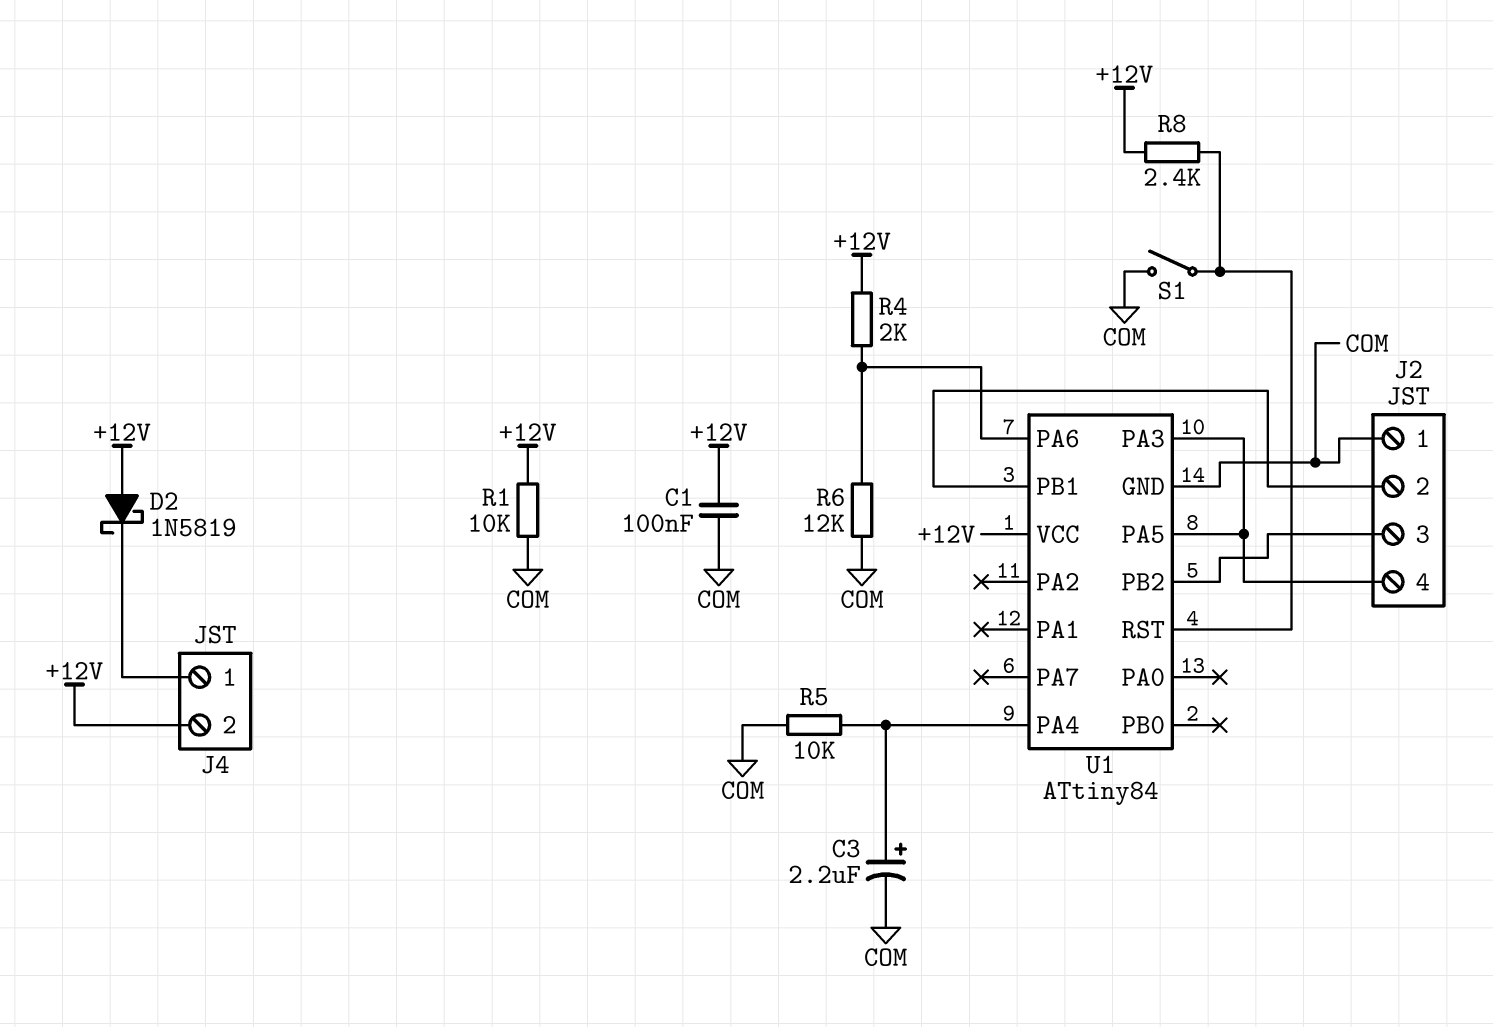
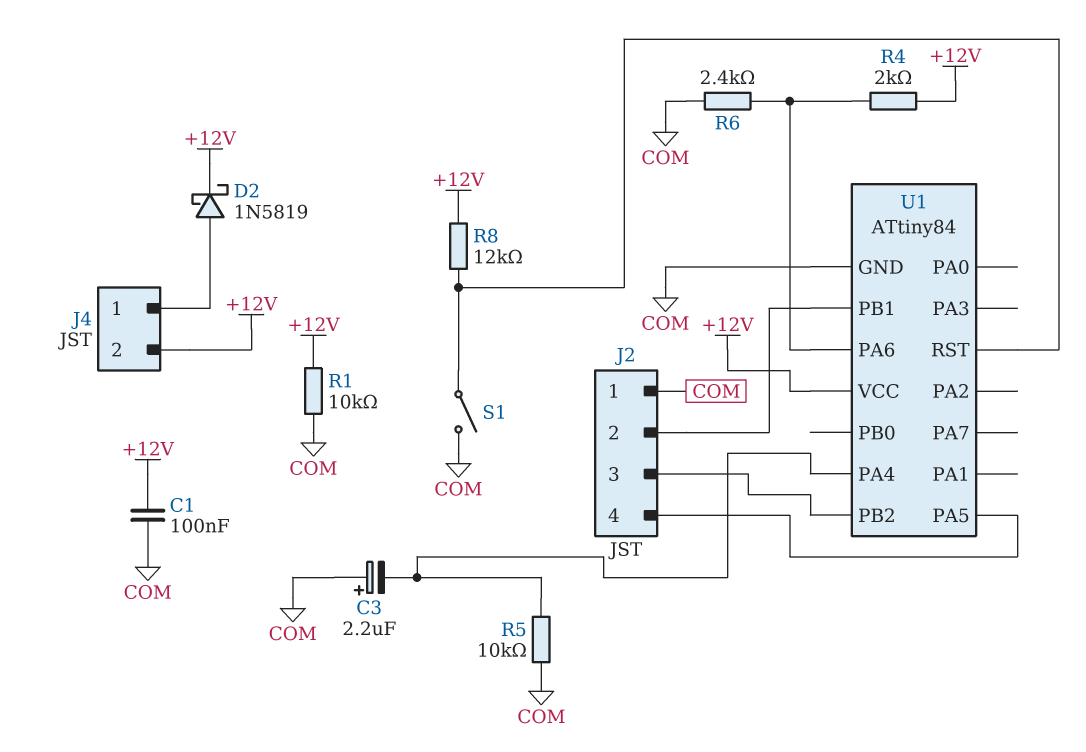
C3: 2.2uF (plus U1/PA4, minus COM) -> 2.2uF (plus COM, minus U1/PA4)
D2: schottky 1N5819 (A +12V, K J4/1) -> schottky 1N5819 (A J4/1, K +12V)
R6: 12k (COM, U1/PA6) -> 2.4k (COM, U1/PA6)
R8: 2.4k (+12V, U1/RST) -> 12k (+12V, U1/RST)
U1 pin PA3: J2/4 -> none

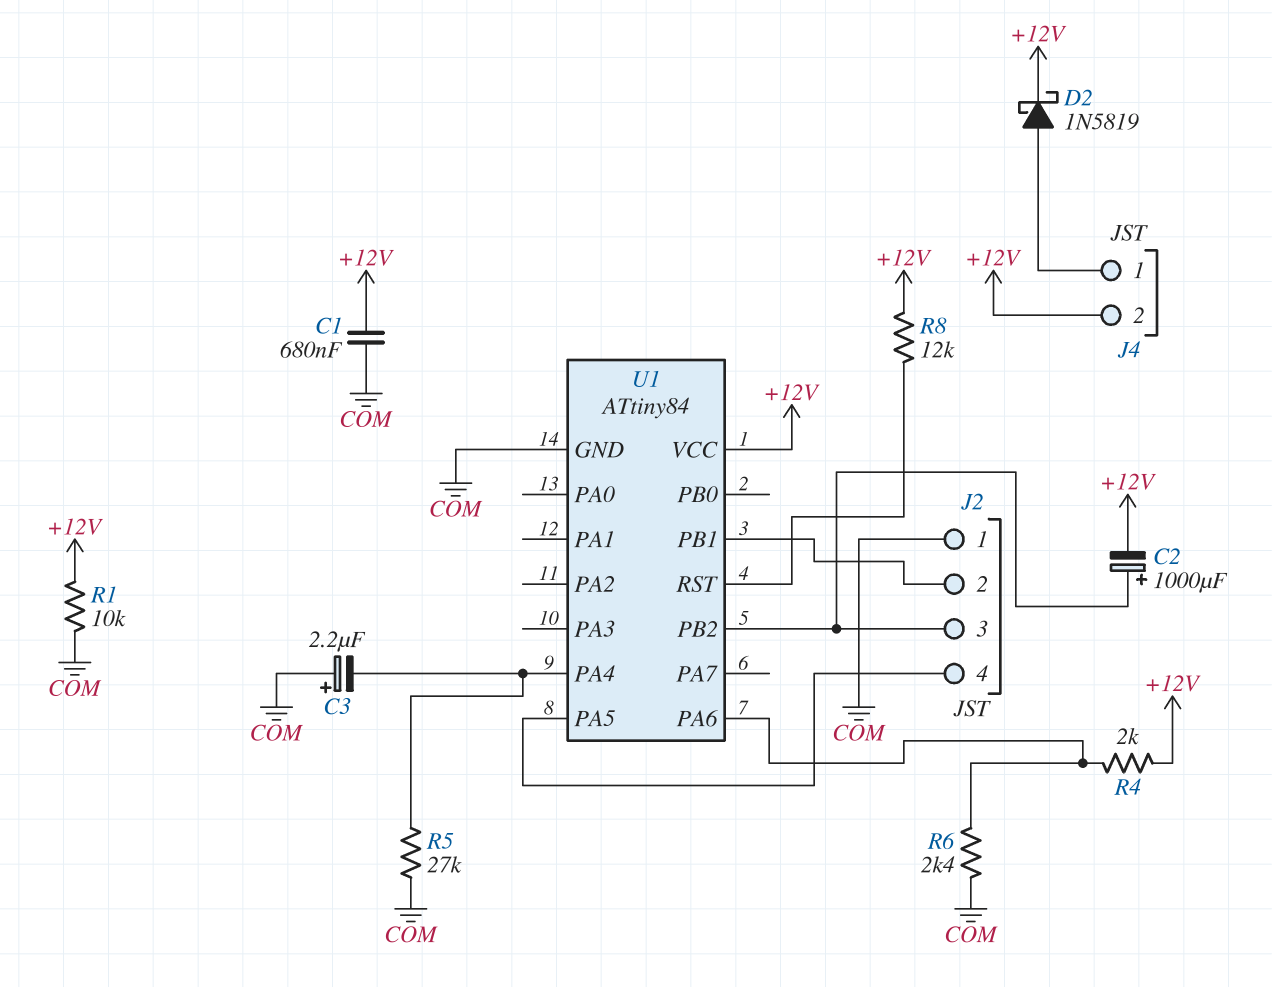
C1: 100nF (+12V, COM) -> 680nF (+12V, COM)
C2: none -> 1000uF (plus J2/3, minus +12V)
R5: 10k (COM, U1/PA4) -> 27k (COM, U1/PA4)
S1: switch (COM, U1/RST) -> none

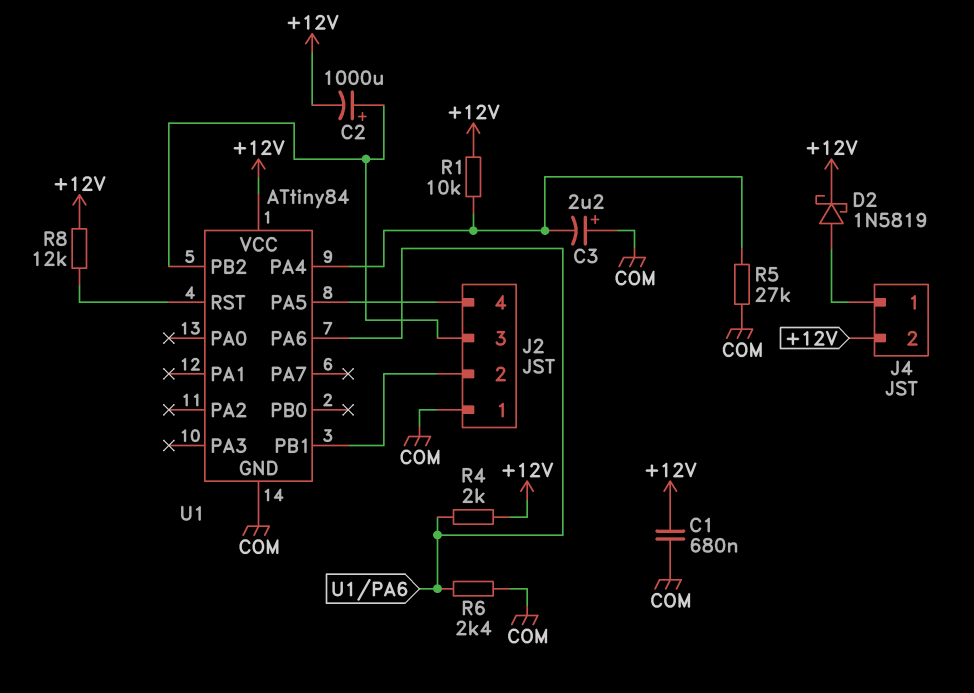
R1: 10k (+12V, COM) -> 10k (+12V, U1/PA4)

